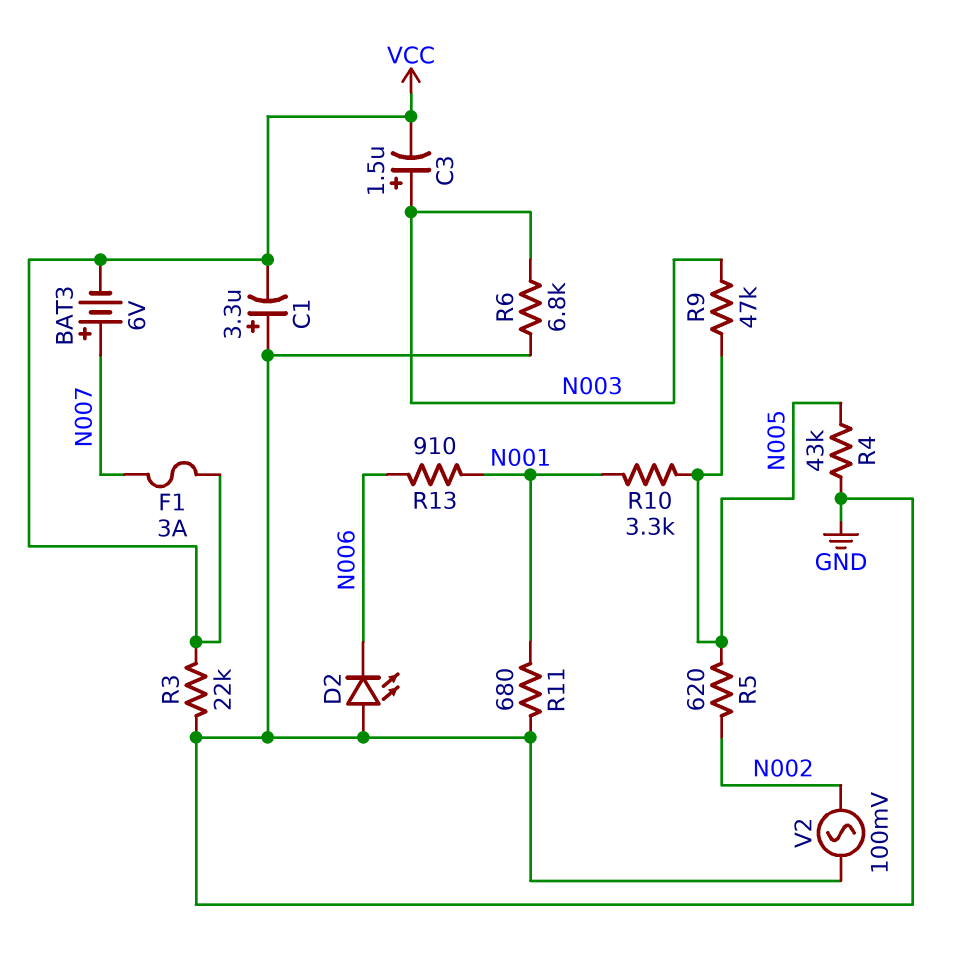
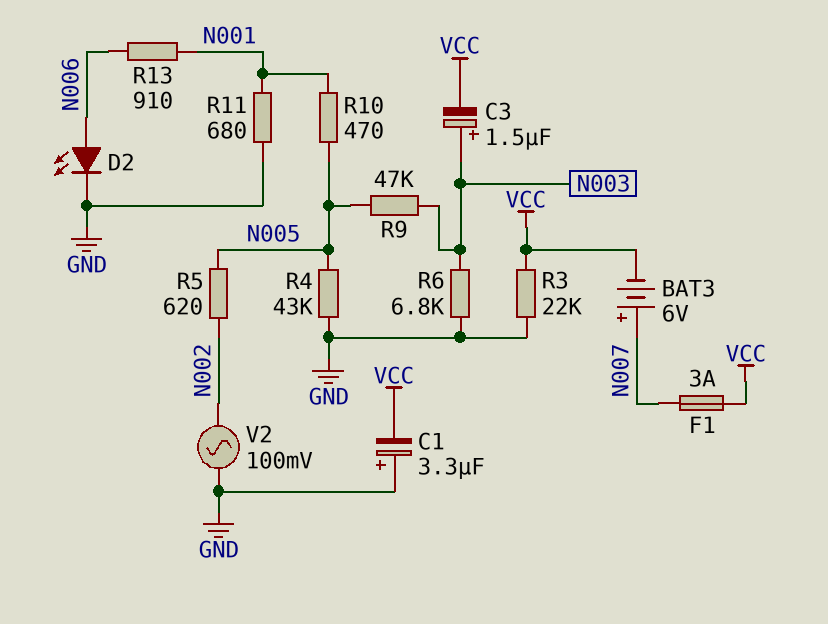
D2: LED (A GND, K N006) -> LED (A N006, K GND)
R10: 3.3k (N001, N005) -> 470 (N001, N005)

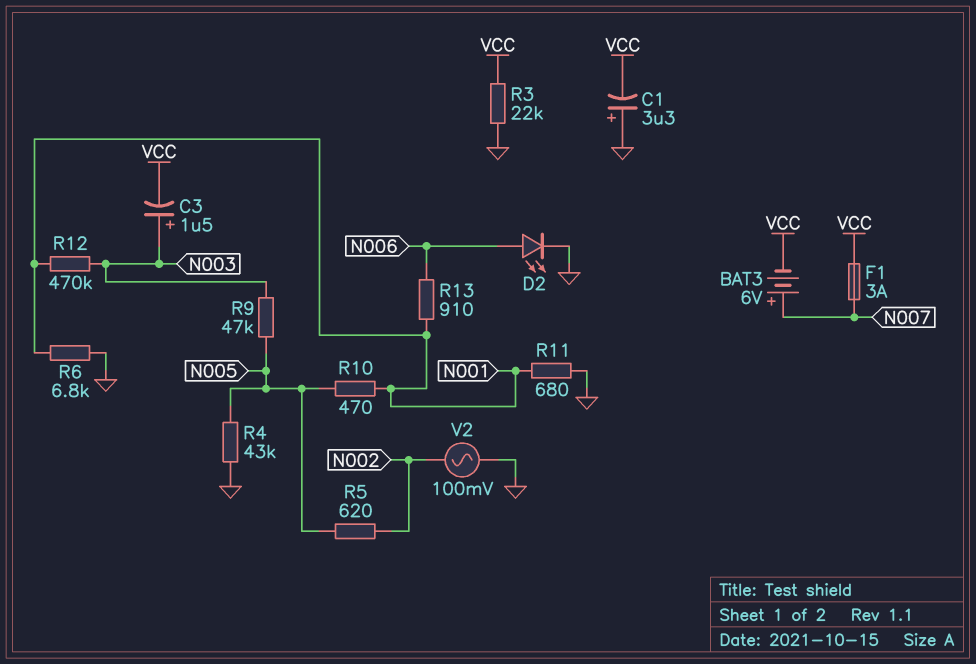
R6: 6.8k (GND, N003) -> 6.8k (GND, N001)
R12: none -> 470k (N001, N003)

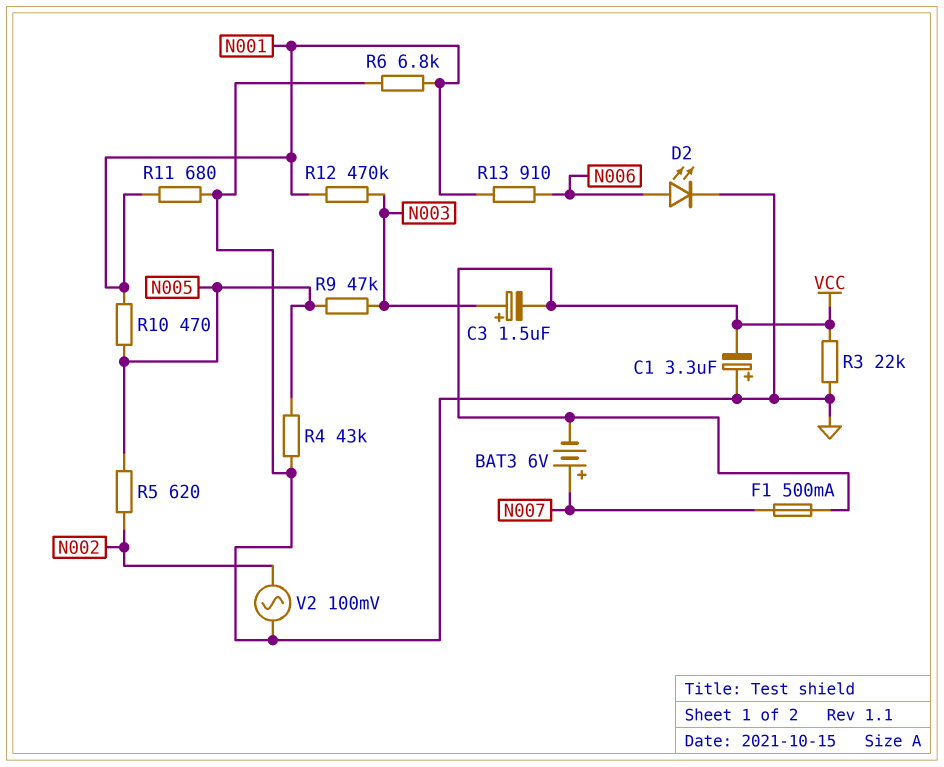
F1: 3A (N007, VCC) -> 500mA (N007, VCC)

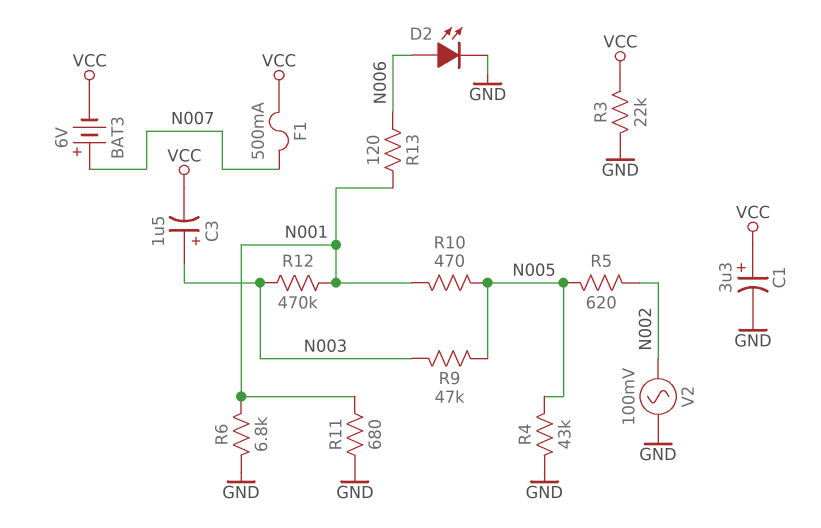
C1: 3.3uF (plus GND, minus VCC) -> 3.3uF (plus VCC, minus GND)
R13: 910 (N001, N006) -> 120 (N001, N006)

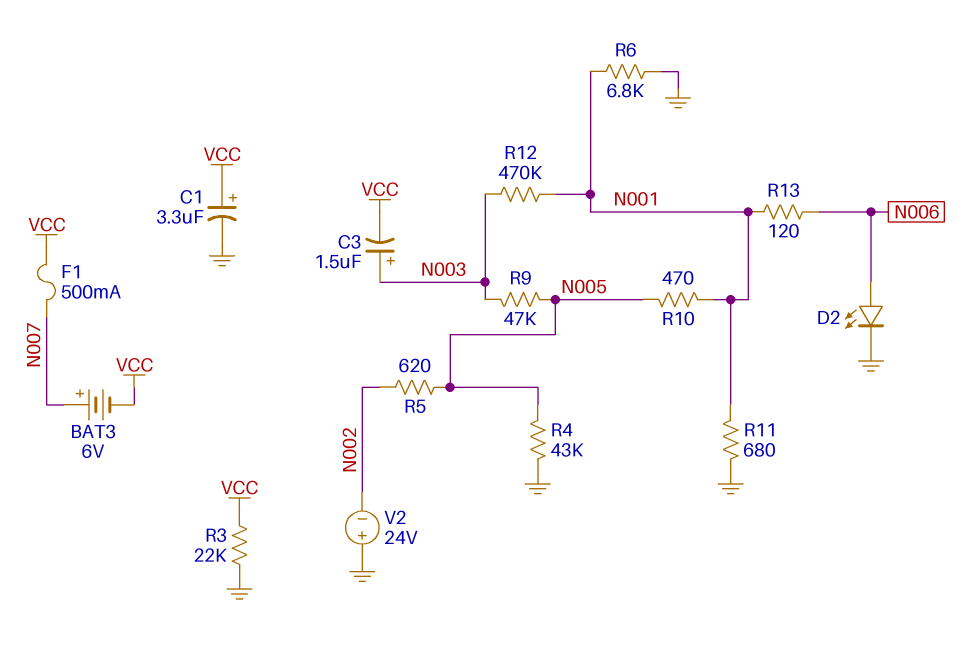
V2: AC 100mV (GND, N002) -> 24V (plus GND, minus N002)

